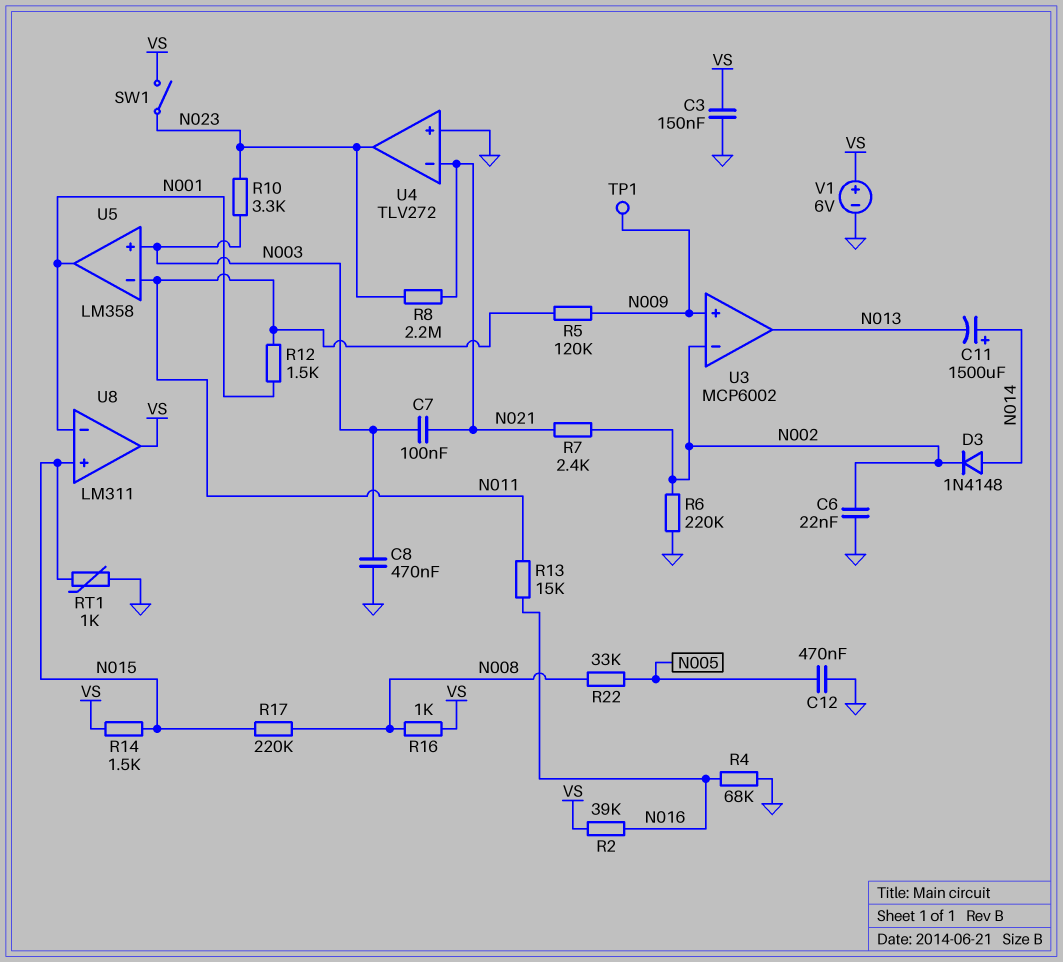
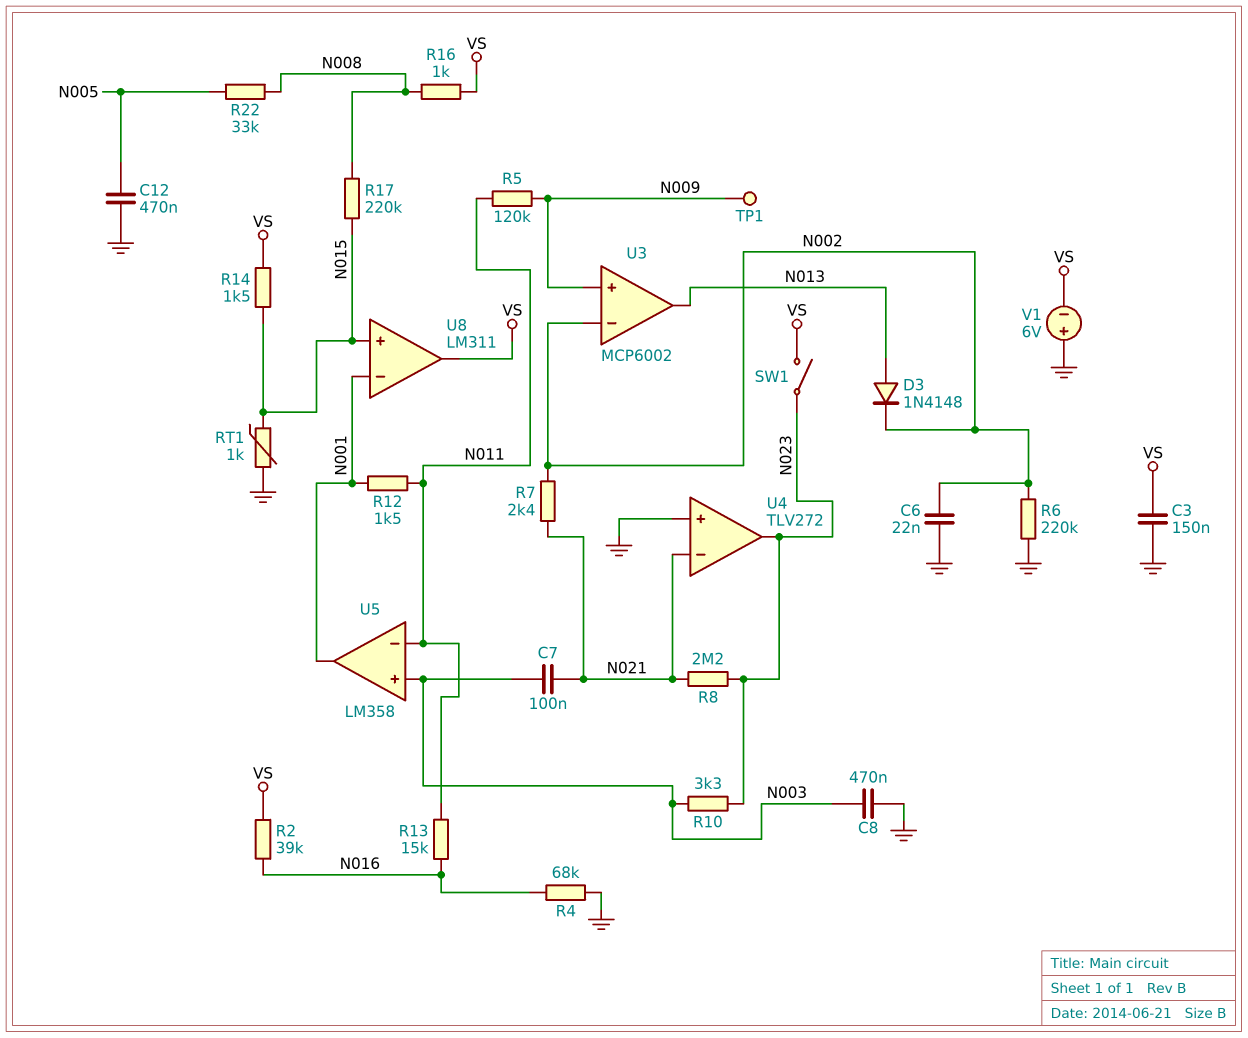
C11: 1500uF (plus N014, minus N013) -> none
D3: diode 1N4148 (A N014, K N002) -> diode 1N4148 (A N013, K N002)
V1: 6V (plus VS, minus GND) -> 6V (plus GND, minus VS)

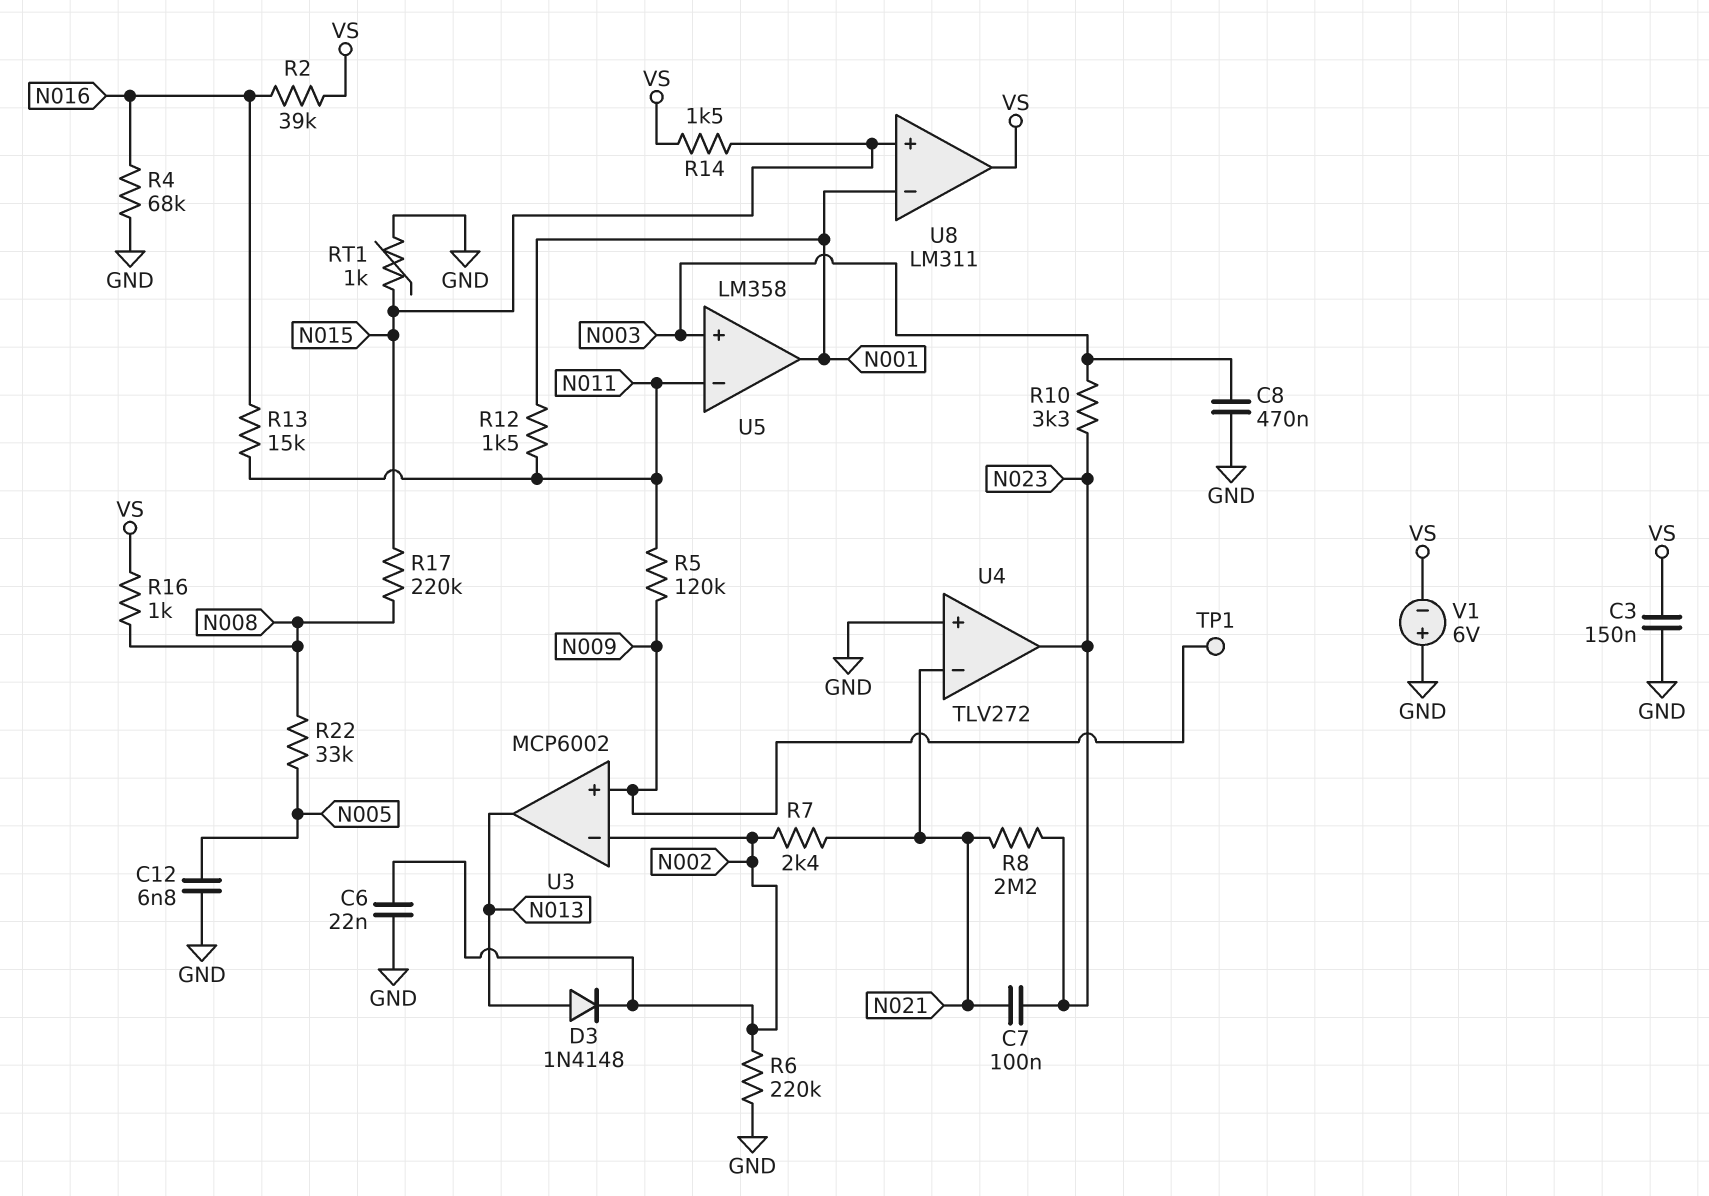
C7: 100nF (N003, N021) -> 100nF (N021, N023)
C12: 470nF (GND, N005) -> 6.8nF (GND, N005)
SW1: switch (N023, VS) -> none

